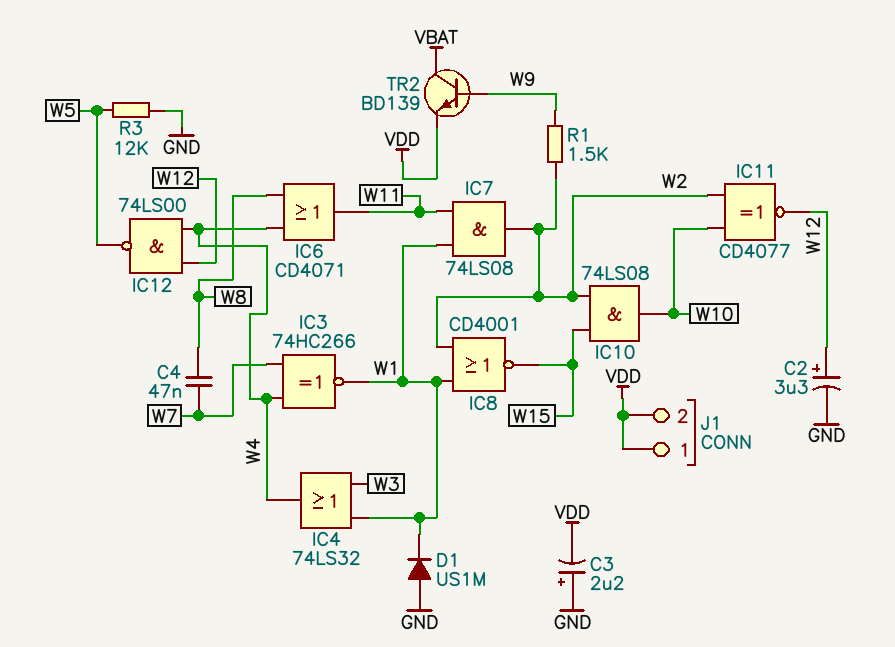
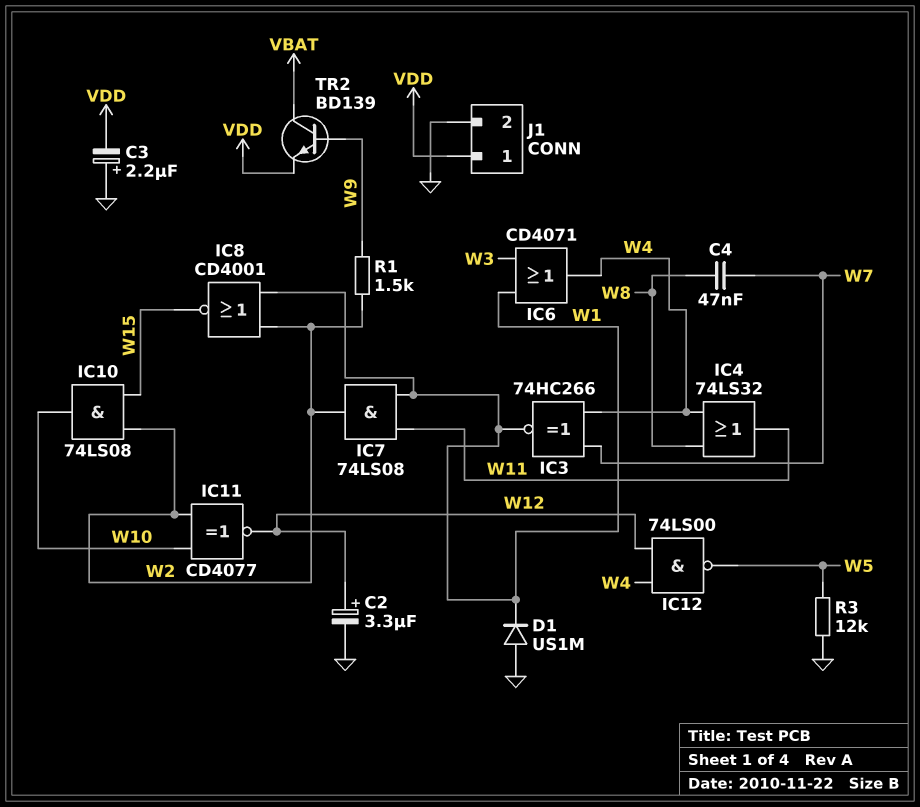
IC4: OR 74LS32 (in W1, in W3, out W4) -> OR 74LS32 (in W4, in W8, out W11)
IC6: OR CD4071 (in W4, in W8, out W11) -> OR CD4071 (in W1, in W3, out W4)
J1 pin 2: VDD -> GND

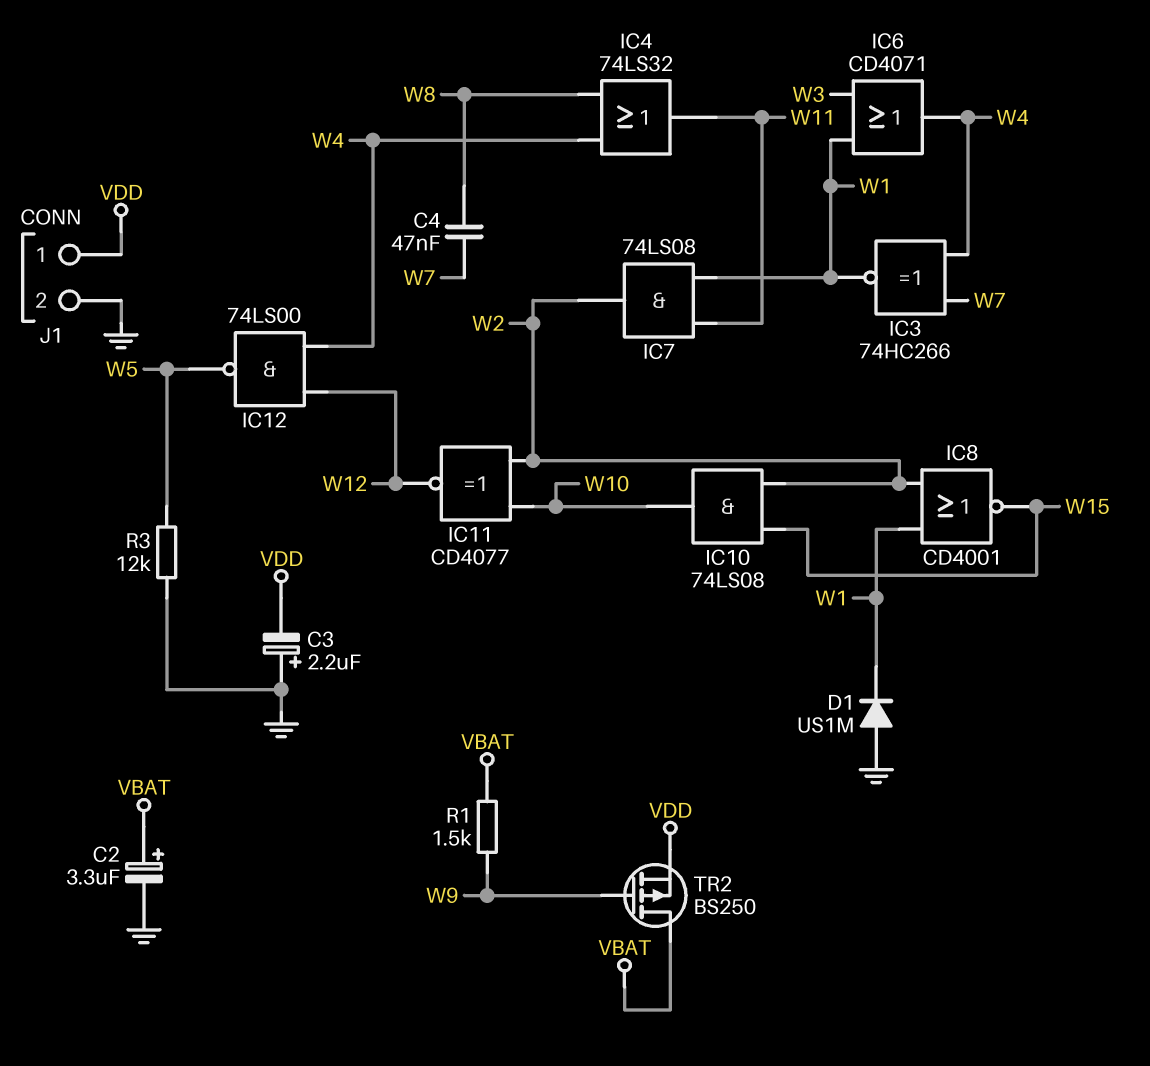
C2: 3.3uF (plus W12, minus GND) -> 3.3uF (plus VBAT, minus GND)
R1: 1.5k (W2, W9) -> 1.5k (VBAT, W9)
TR2: NPN BD139 (B W9, C VBAT, E VDD) -> PMOS BS250 (G W9, D VBAT, S VDD)

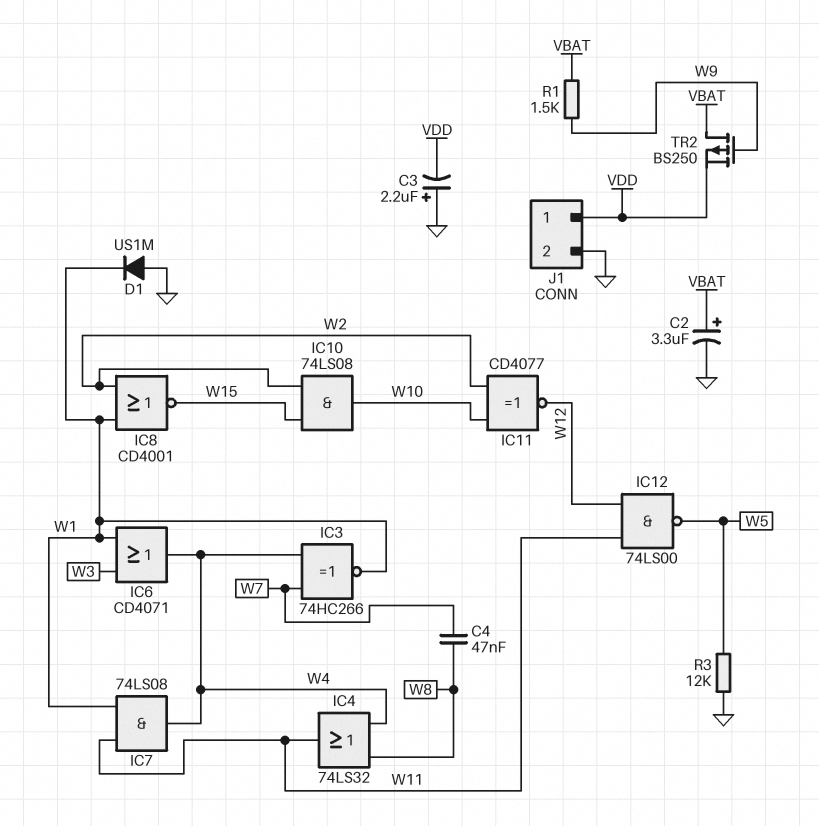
IC7: AND 74LS08 (in W1, in W11, out W2) -> AND 74LS08 (in W1, in W11, out W4)
IC12: NAND 74LS00 (in W4, in W12, out W5) -> NAND 74LS00 (in W11, in W12, out W5)

